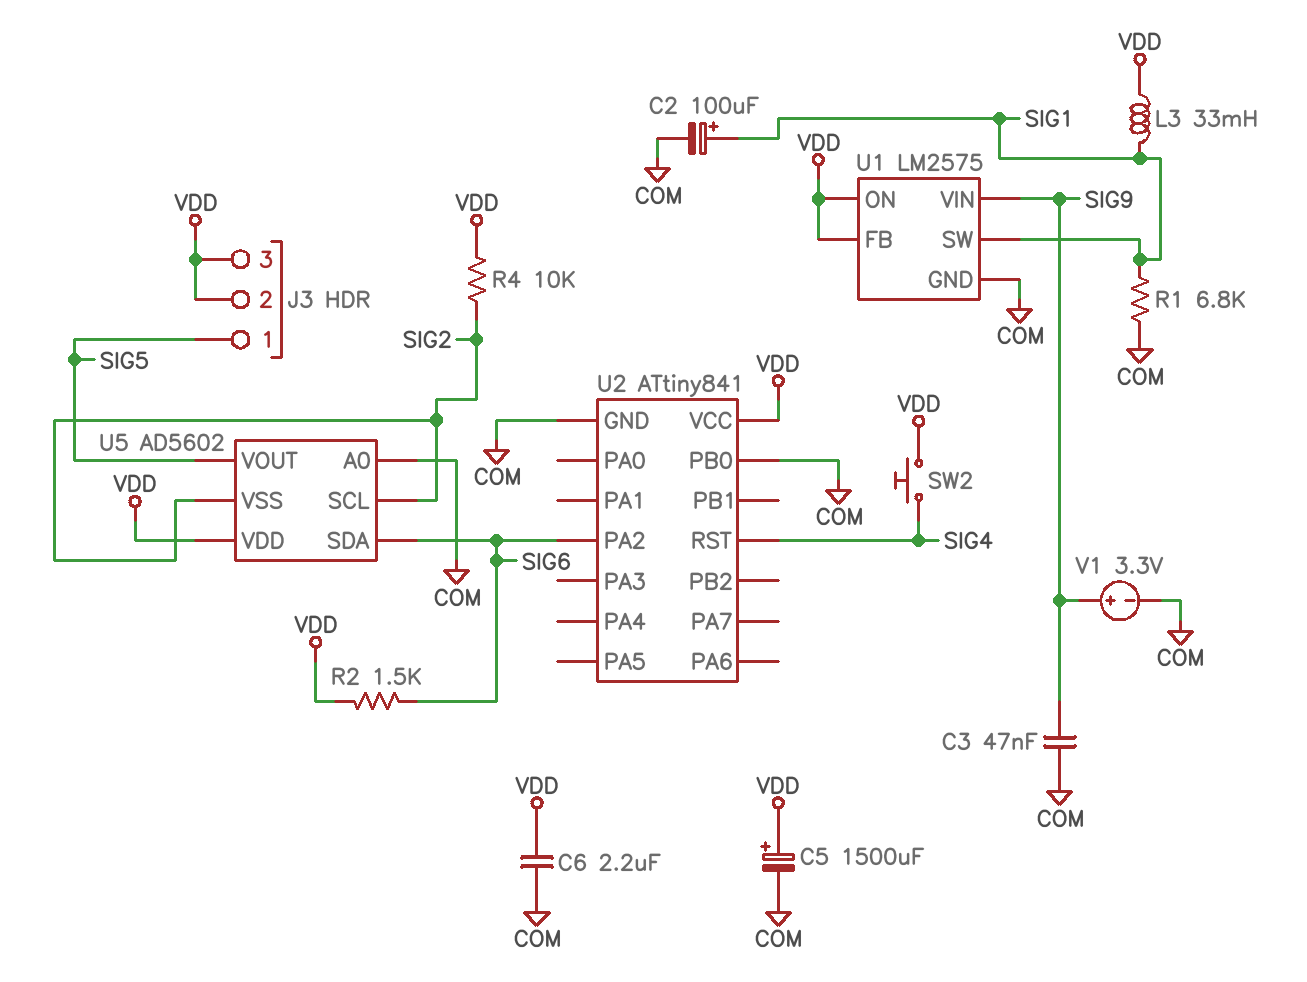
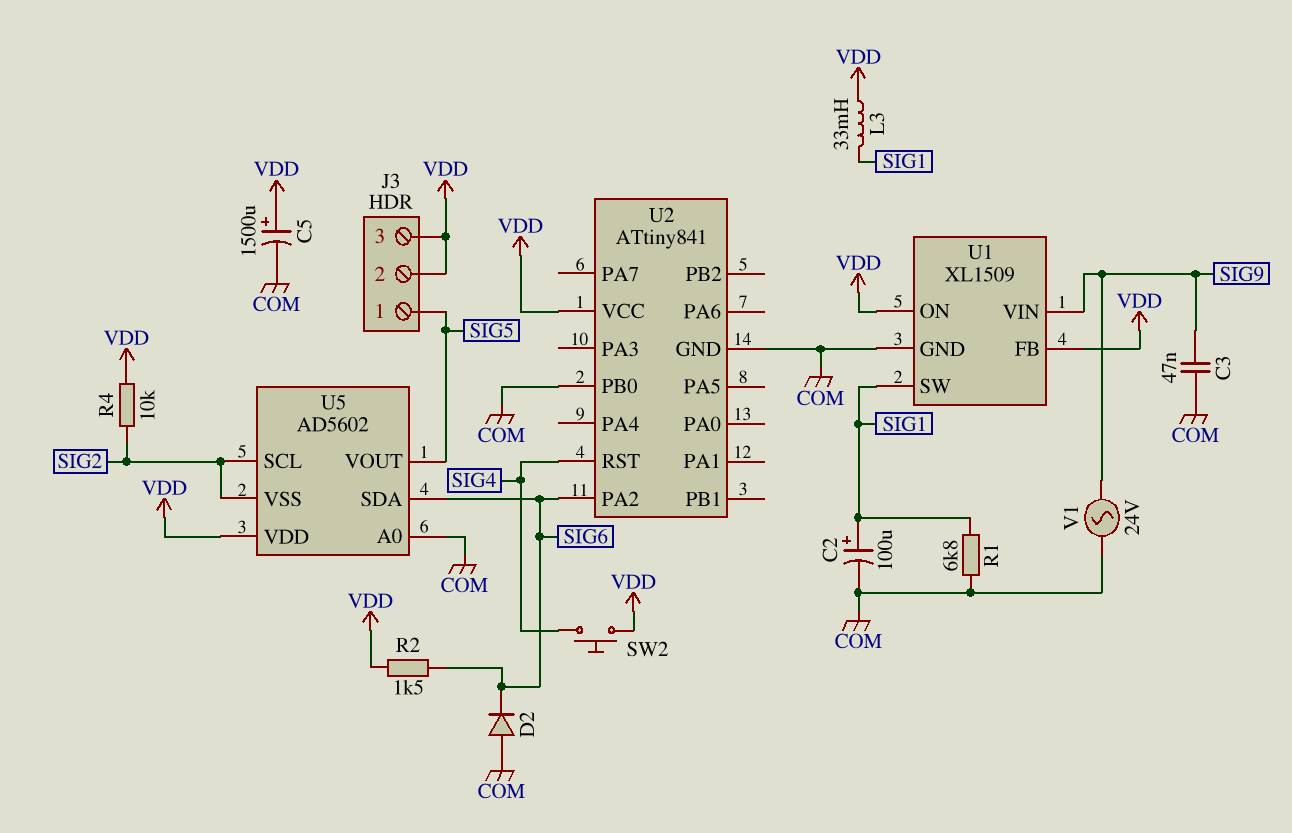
C6: 2.2uF (COM, VDD) -> none
D2: none -> diode (A COM, K SIG6)
U1: LM2575 -> XL1509
V1: 3.3V (plus SIG9, minus COM) -> AC 24V (COM, SIG9)

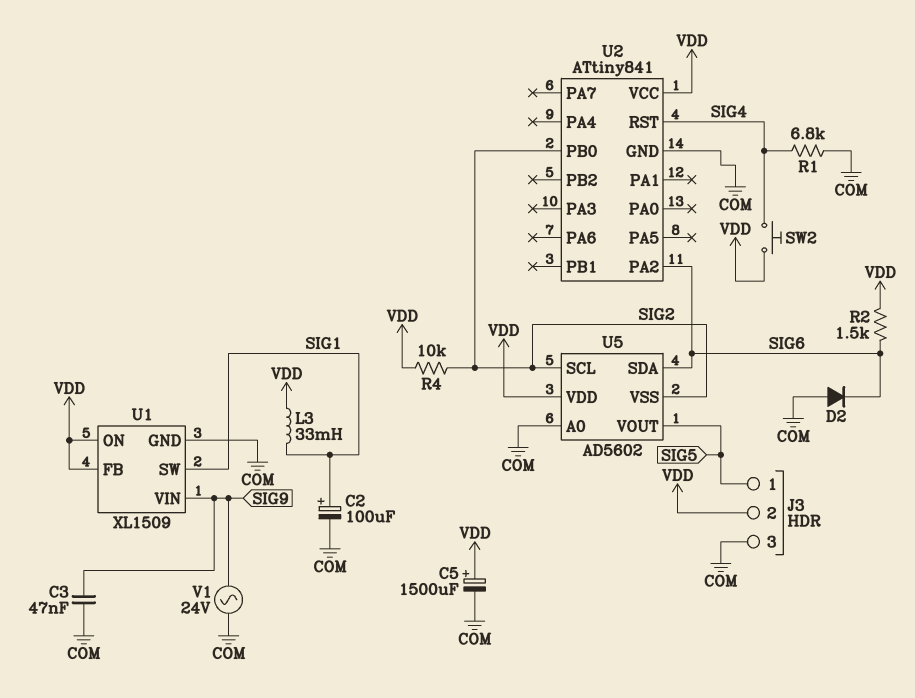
J3 pin 3: VDD -> COM
R1: 6.8k (COM, SIG1) -> 6.8k (COM, SIG4)
U2 pin PB0: COM -> SIG2

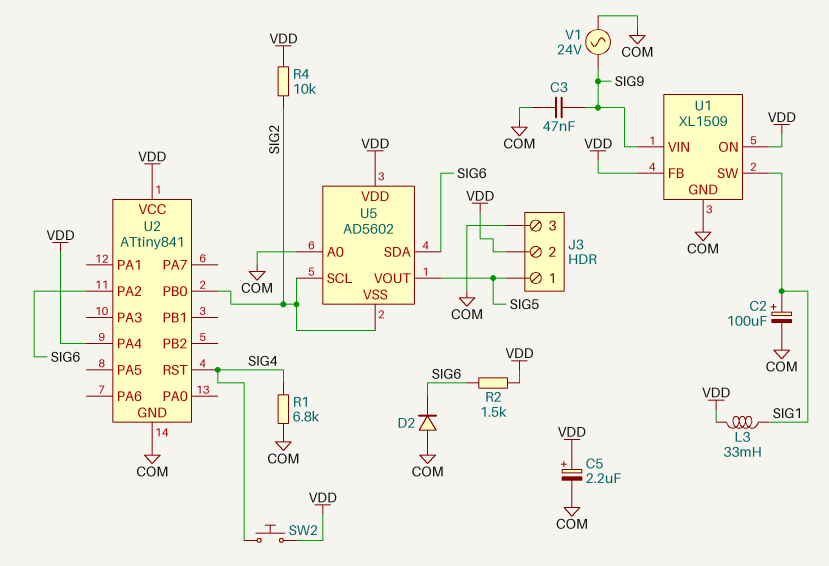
C5: 1500uF (plus VDD, minus COM) -> 2.2uF (plus VDD, minus COM)
U2 pin PA4: none -> VDD

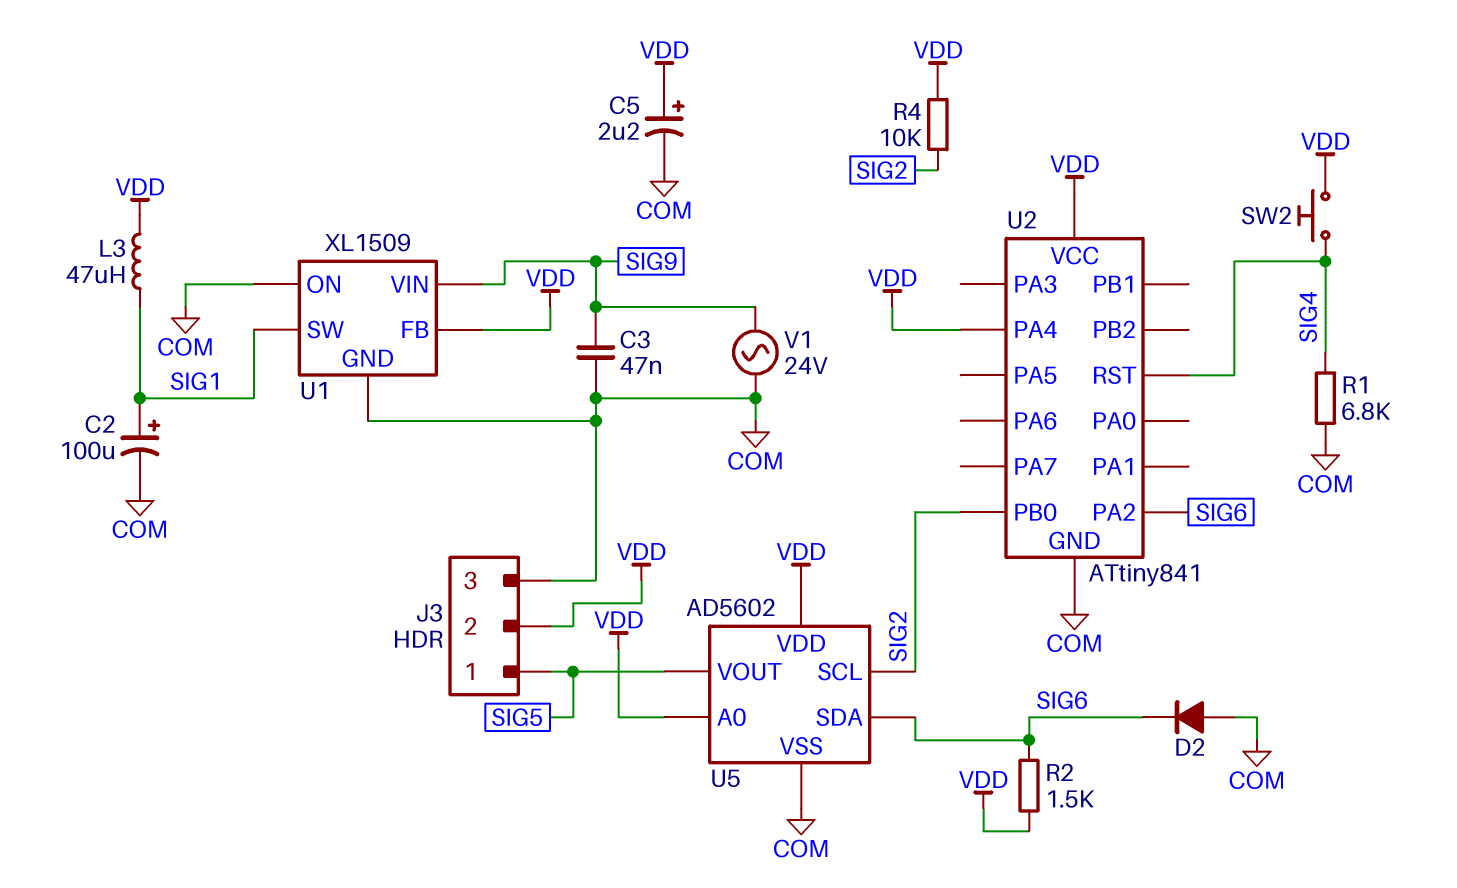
L3: 33mH (SIG1, VDD) -> 47uH (SIG1, VDD)
U1 pin ON: VDD -> COM
U5 pin A0: COM -> VDD
U5 pin VSS: SIG2 -> COM

